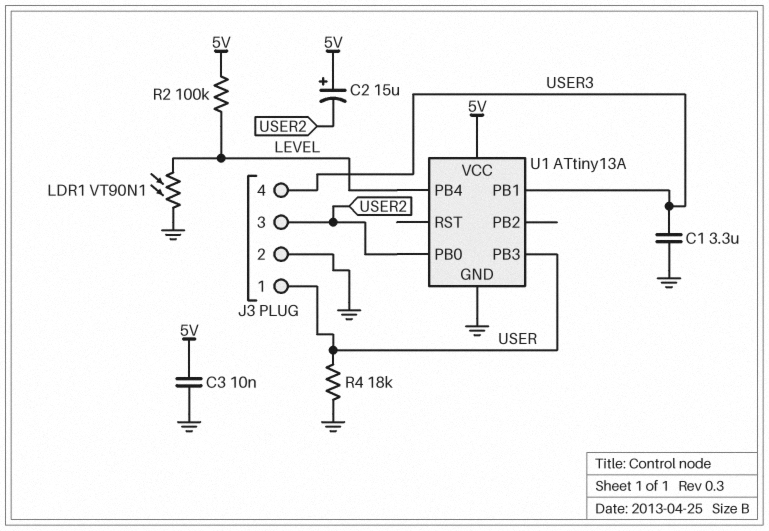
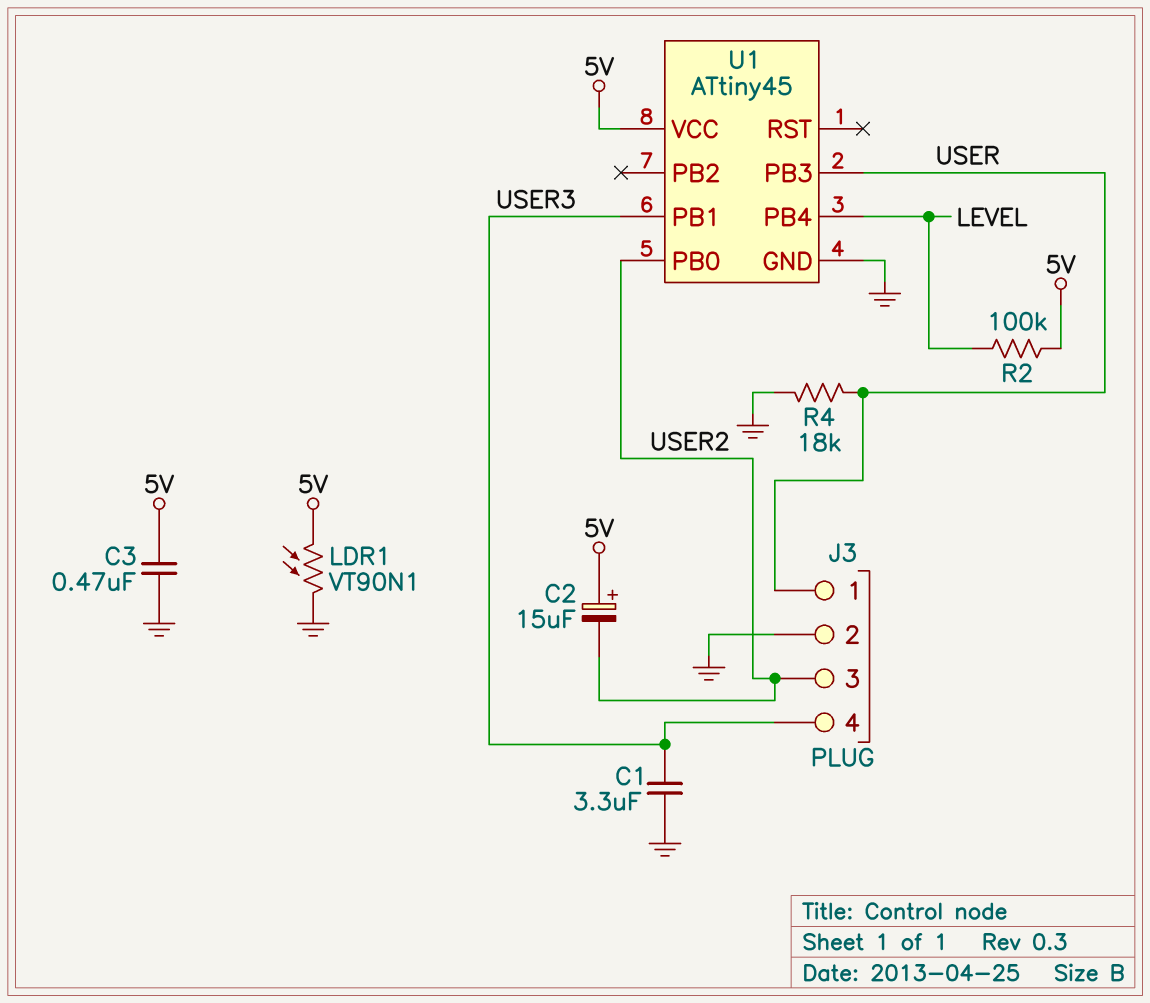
C3: 10nF (5V, GND) -> 470nF (5V, GND)
LDR1: VT90N1 (GND, LEVEL) -> VT90N1 (5V, GND)
U1: ATtiny13A -> ATtiny45

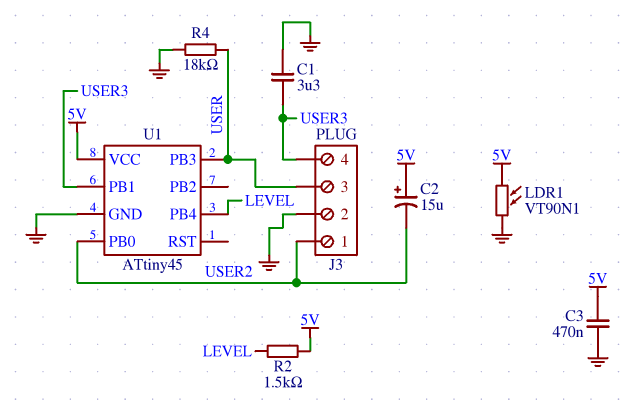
J3 pin 1: USER -> USER2
J3 pin 3: USER2 -> USER
R2: 100k (5V, LEVEL) -> 1.5k (5V, LEVEL)

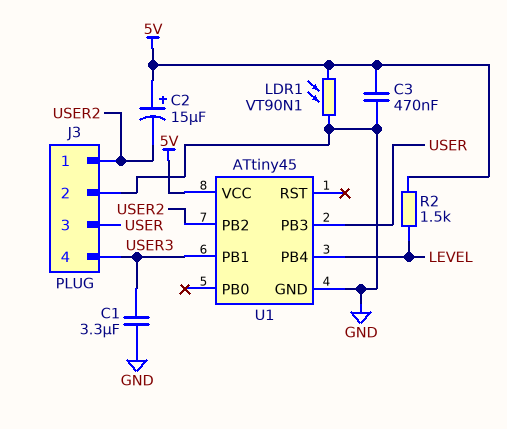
R4: 18k (GND, USER) -> none
U1 pin PB0: USER2 -> none
U1 pin PB2: none -> USER2

